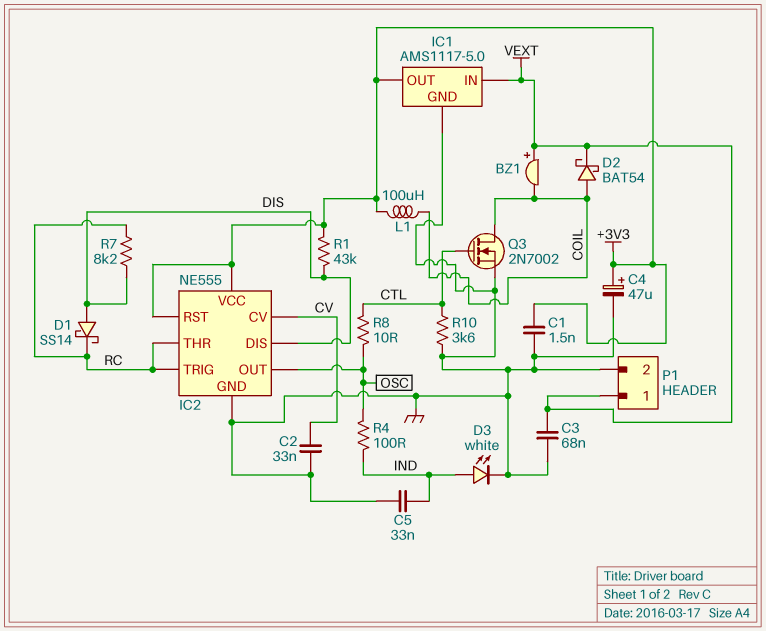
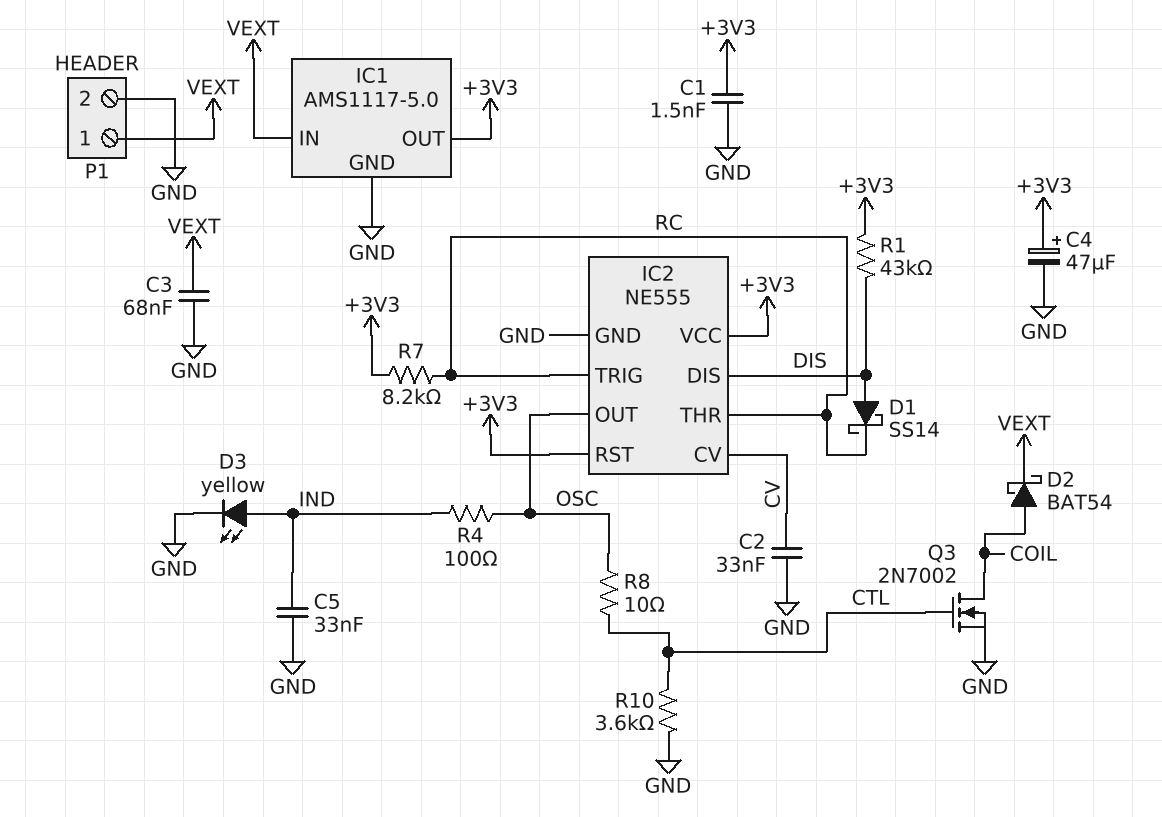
BZ1: buzzer (plus VEXT, minus COIL) -> none
D3: LED white (A IND, K GND) -> LED yellow (A IND, K GND)
L1: 100uH (+3V3, COIL) -> none
R7: 8.2k (DIS, RC) -> 8.2k (+3V3, RC)

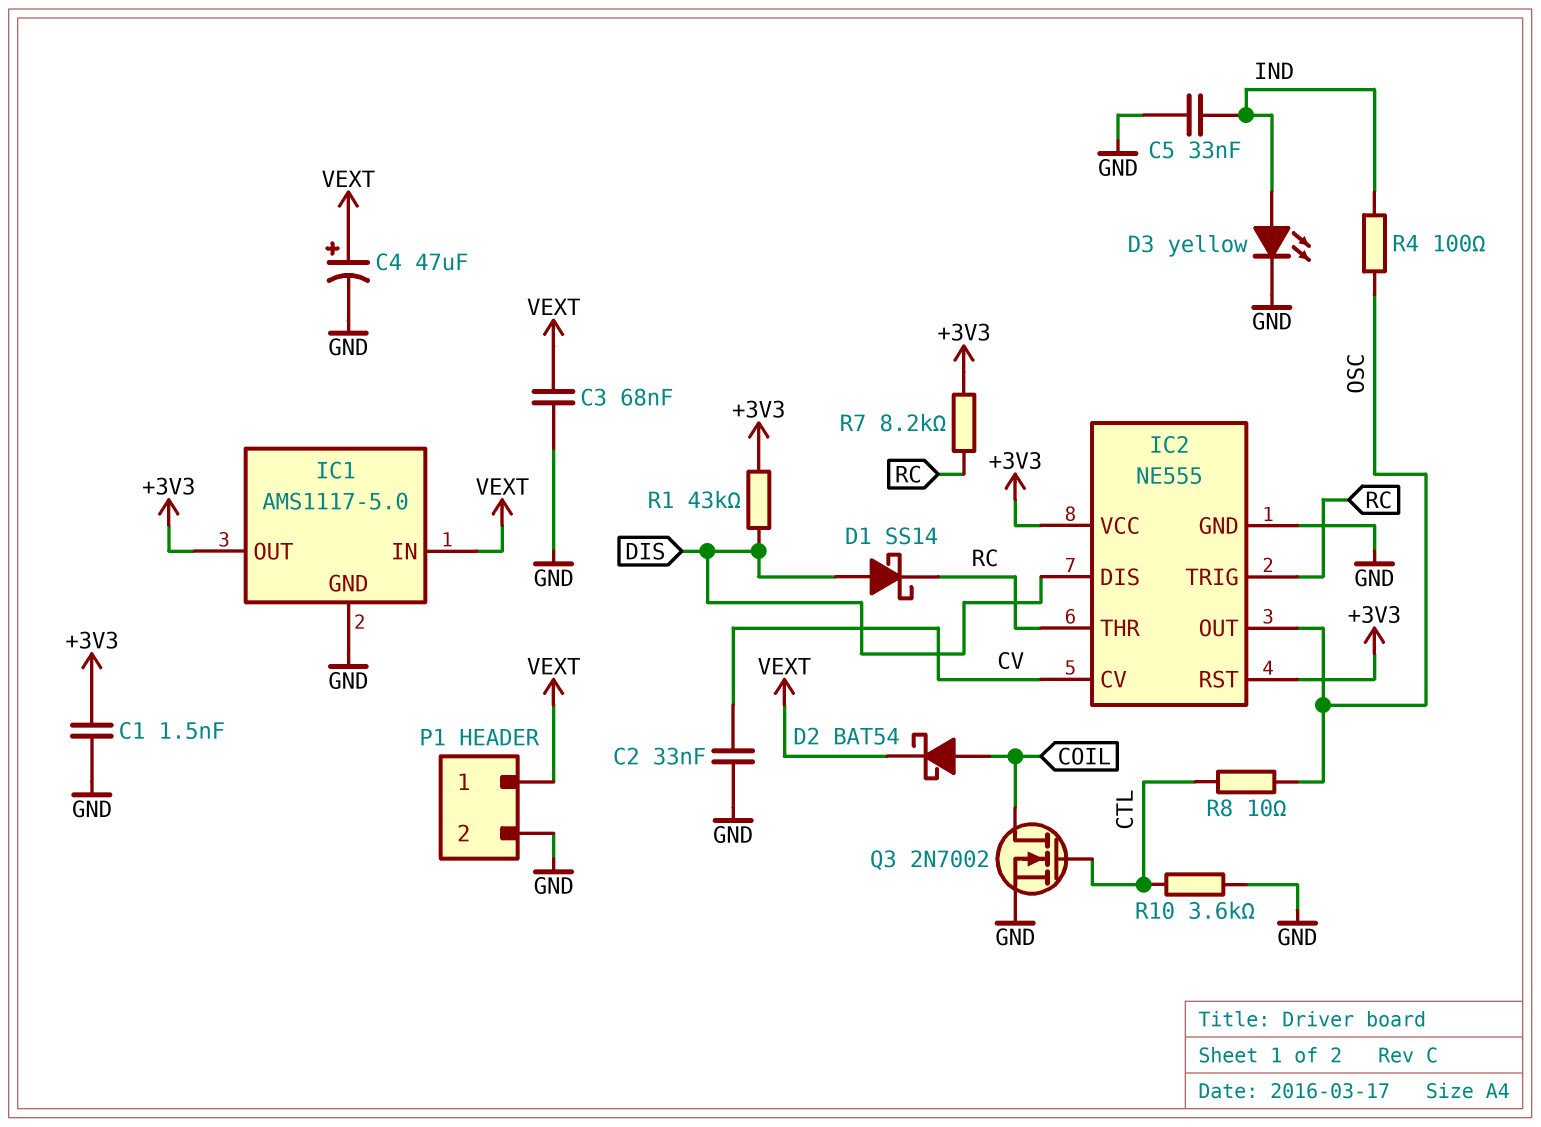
C4: 47uF (plus +3V3, minus GND) -> 47uF (plus VEXT, minus GND)

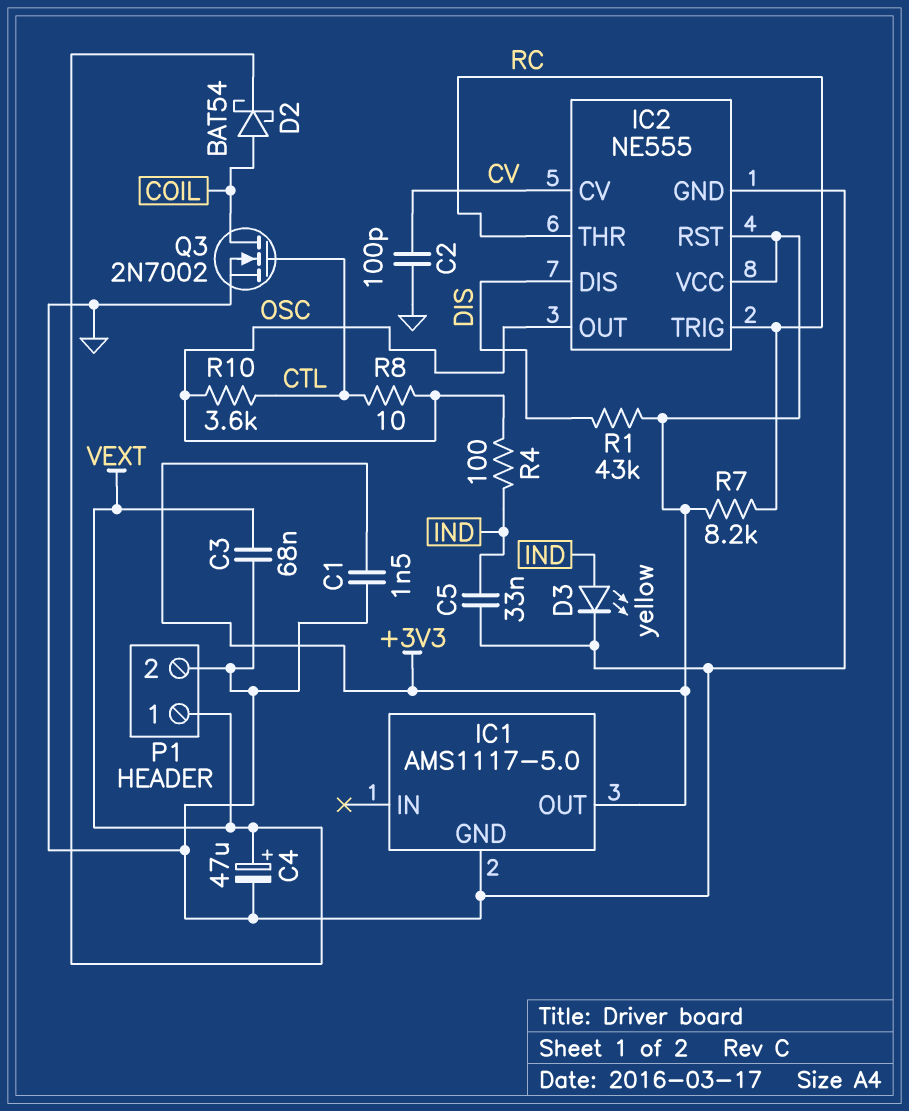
C2: 33nF (CV, GND) -> 100pF (CV, GND)
D1: schottky SS14 (A DIS, K RC) -> none
IC1 pin IN: VEXT -> none
R10: 3.6k (CTL, GND) -> 3.6k (CTL, OSC)

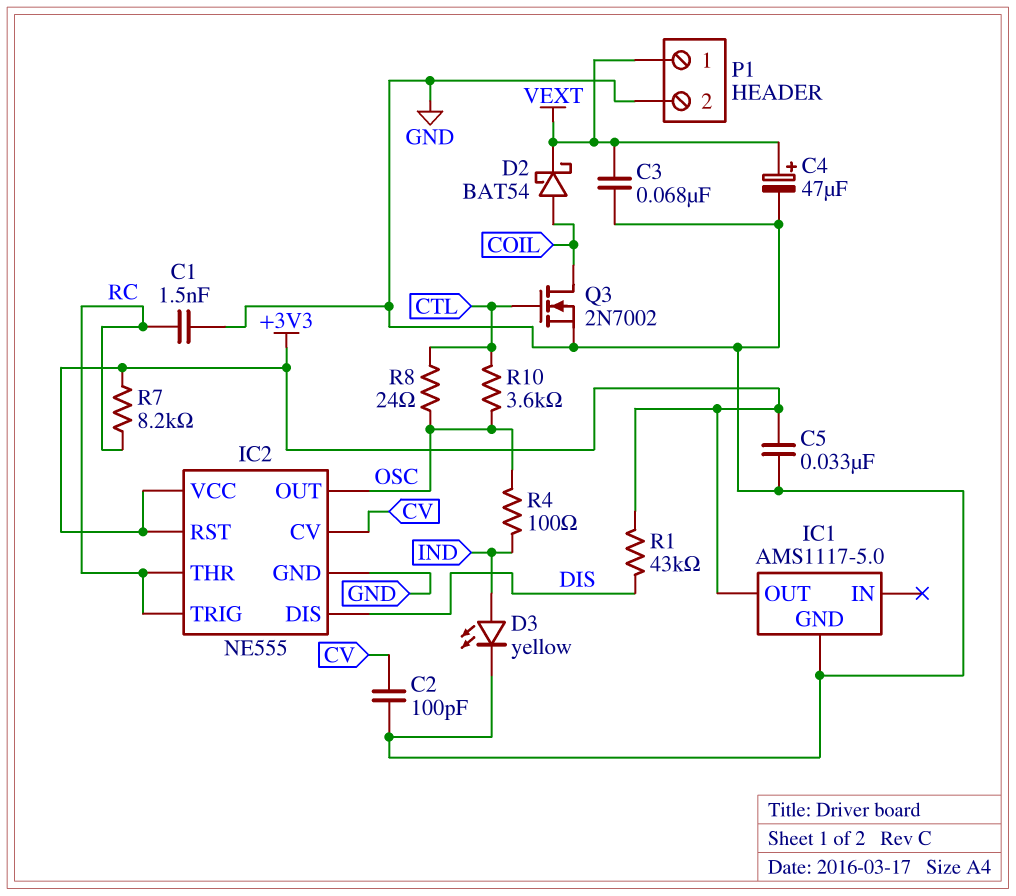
C1: 1.5nF (+3V3, GND) -> 1.5nF (GND, RC)
C5: 33nF (GND, IND) -> 33nF (+3V3, GND)
R8: 10 (CTL, OSC) -> 24 (CTL, OSC)

